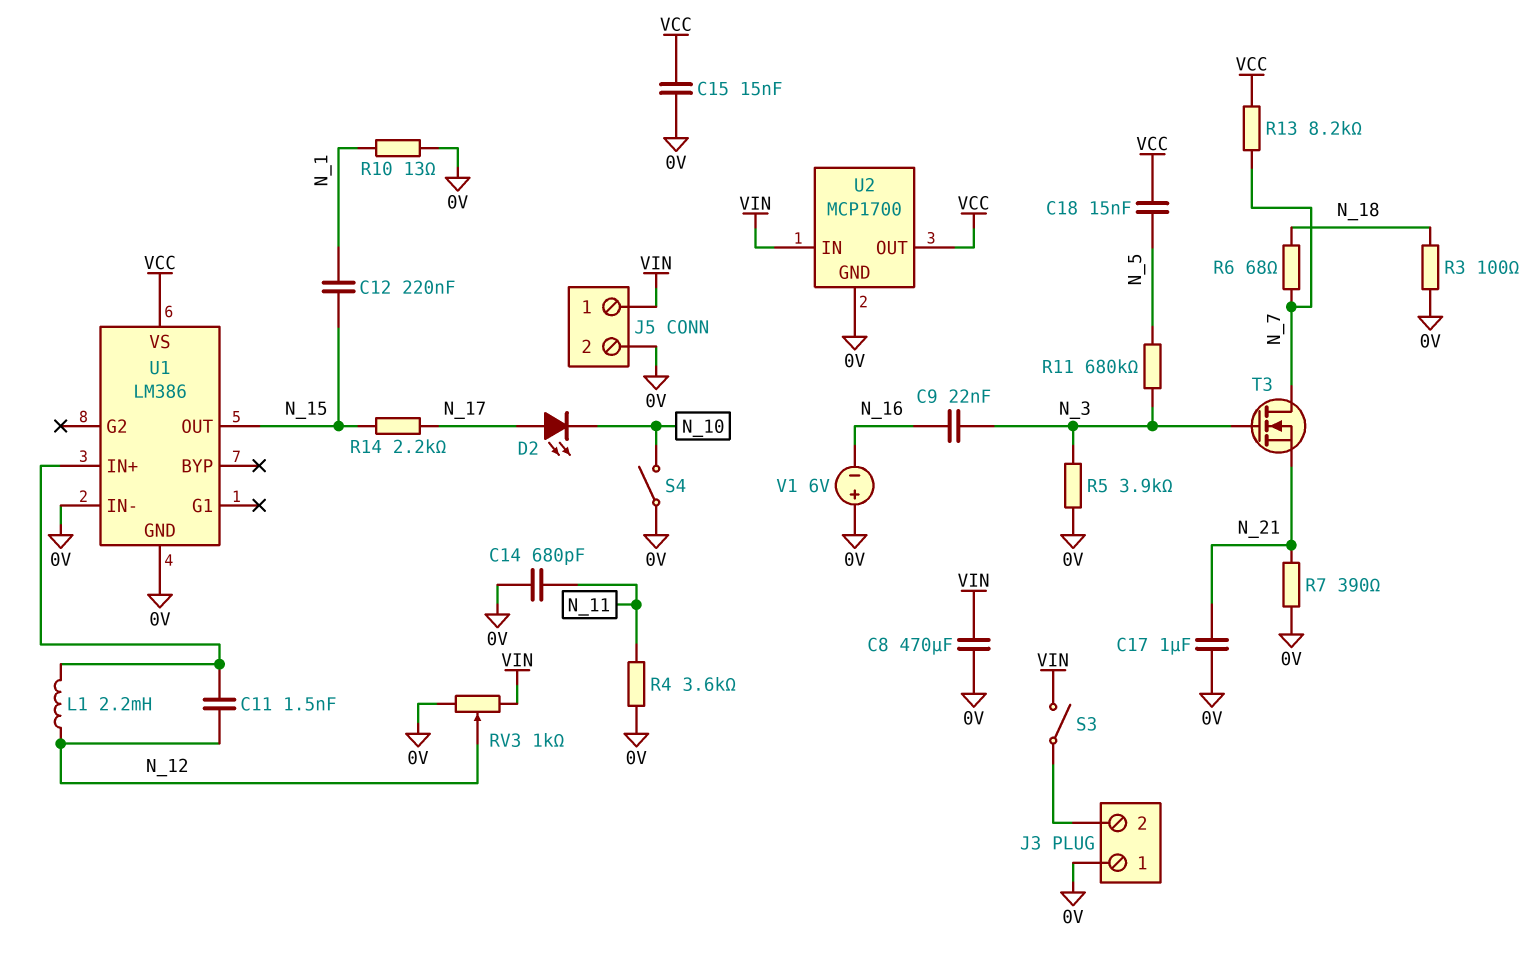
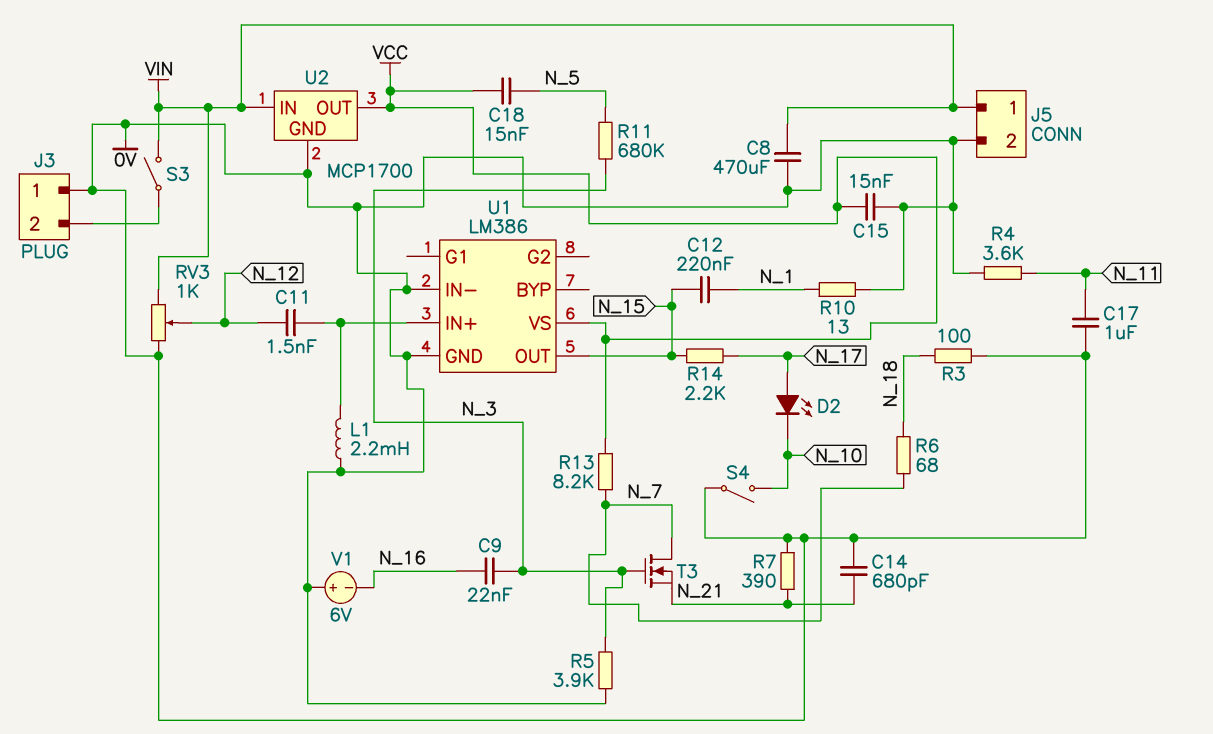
C14: 680pF (0V, N_11) -> 680pF (0V, N_21)
C17: 1uF (0V, N_21) -> 1uF (0V, N_11)
L1: 2.2mH (N_12, U1/IN+) -> 2.2mH (0V, U1/IN+)

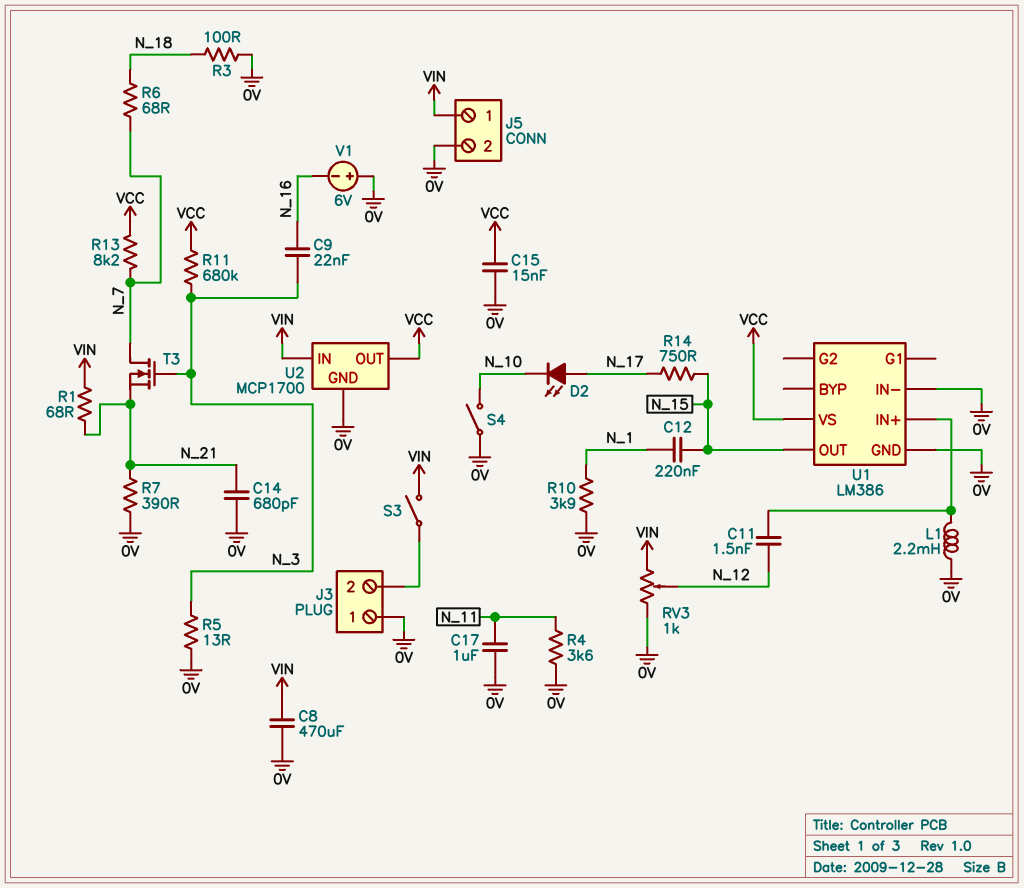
C18: 15nF (N_5, VCC) -> none
R1: none -> 68 (N_21, VIN)
R5: 3.9k (0V, N_3) -> 13 (0V, N_3)
R10: 13 (0V, N_1) -> 3.9k (0V, N_1)
R11: 680k (N_3, N_5) -> 680k (N_3, VCC)
R14: 2.2k (N_15, N_17) -> 750 (N_15, N_17)

